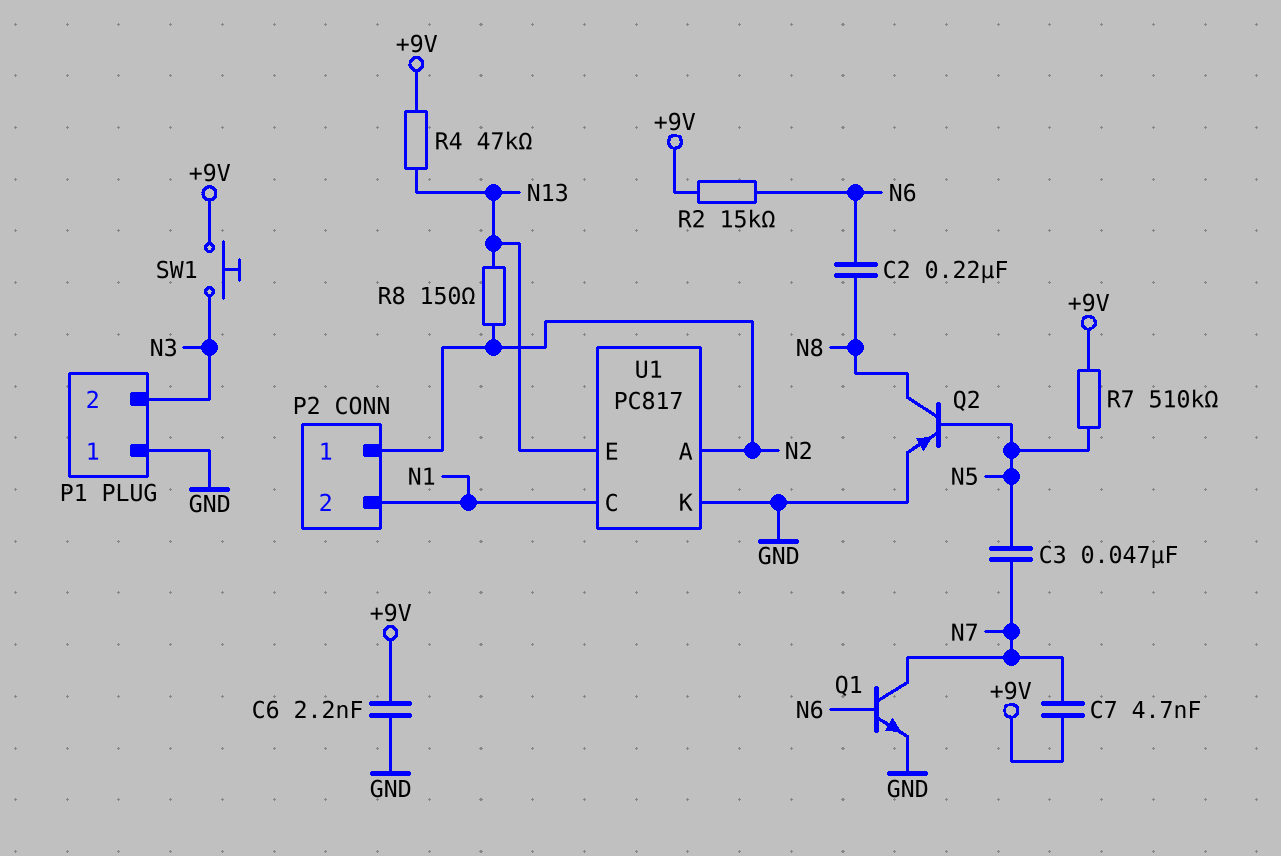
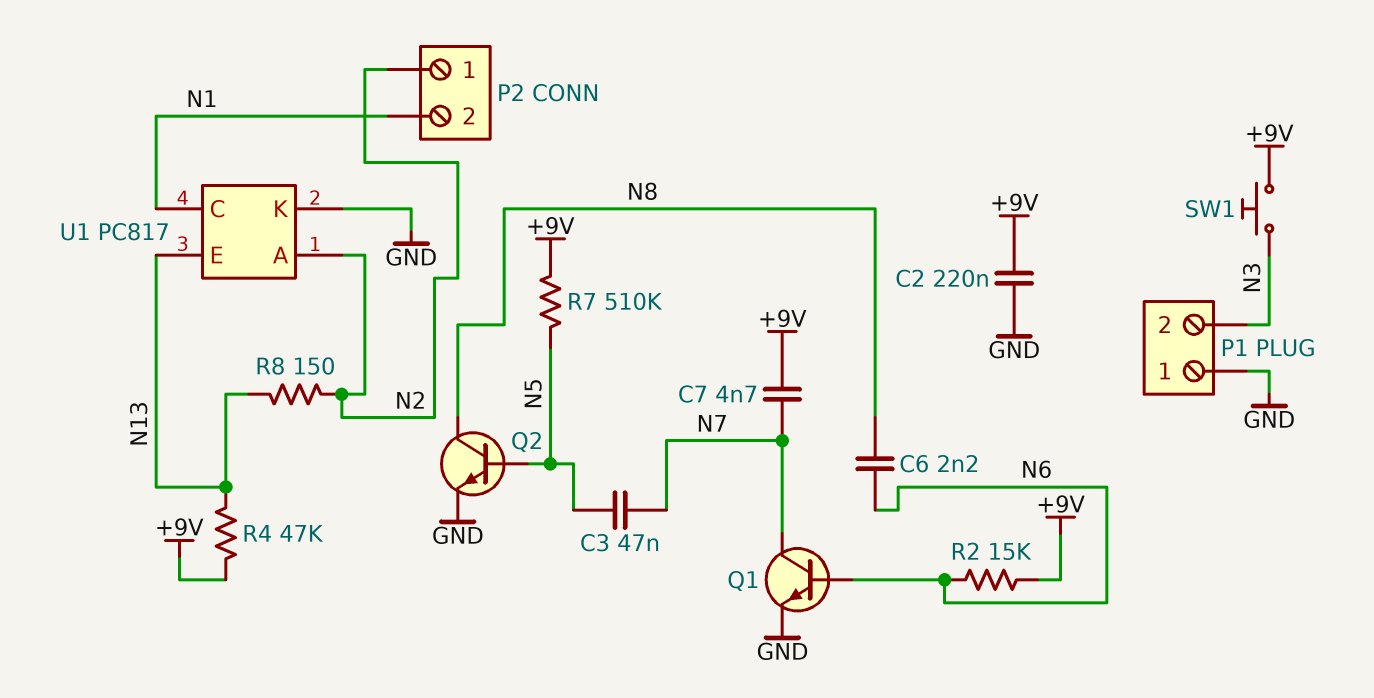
C2: 220nF (N6, N8) -> 220nF (+9V, GND)
C6: 2.2nF (+9V, GND) -> 2.2nF (N6, N8)
Q2: PNP (B N5, C N8, E GND) -> NPN (B N5, C N8, E GND)

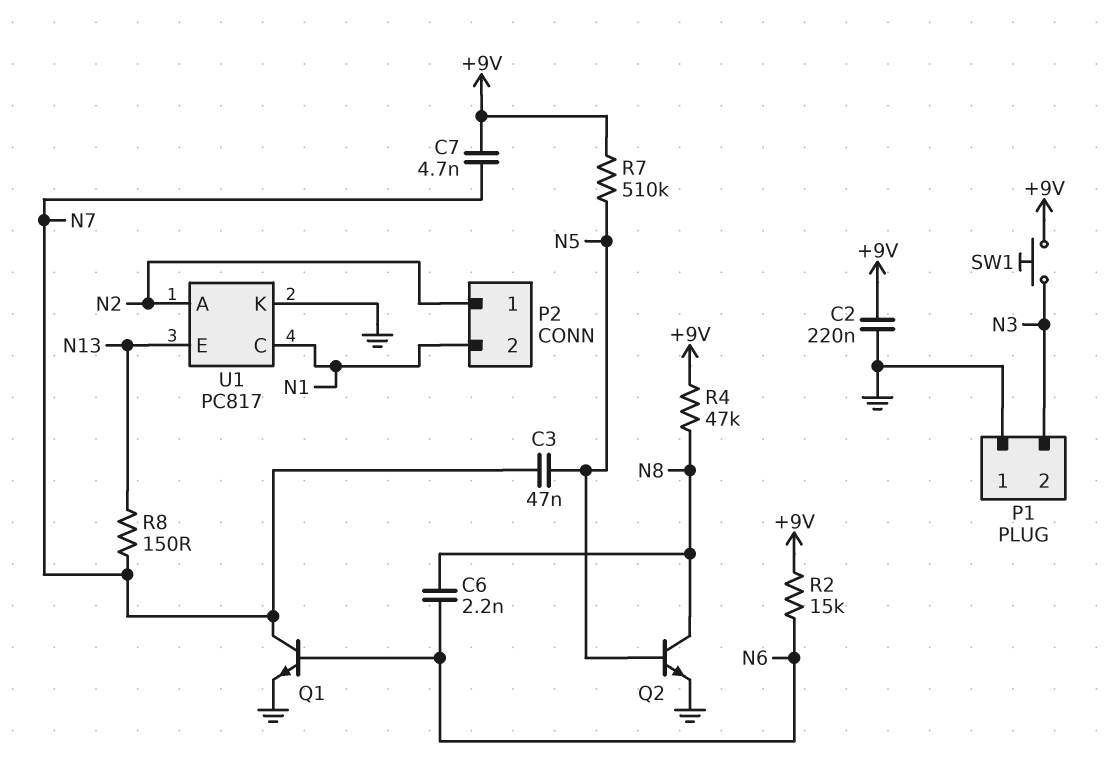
R4: 47k (+9V, N13) -> 47k (+9V, N8)
R8: 150 (N2, N13) -> 150 (N7, N13)

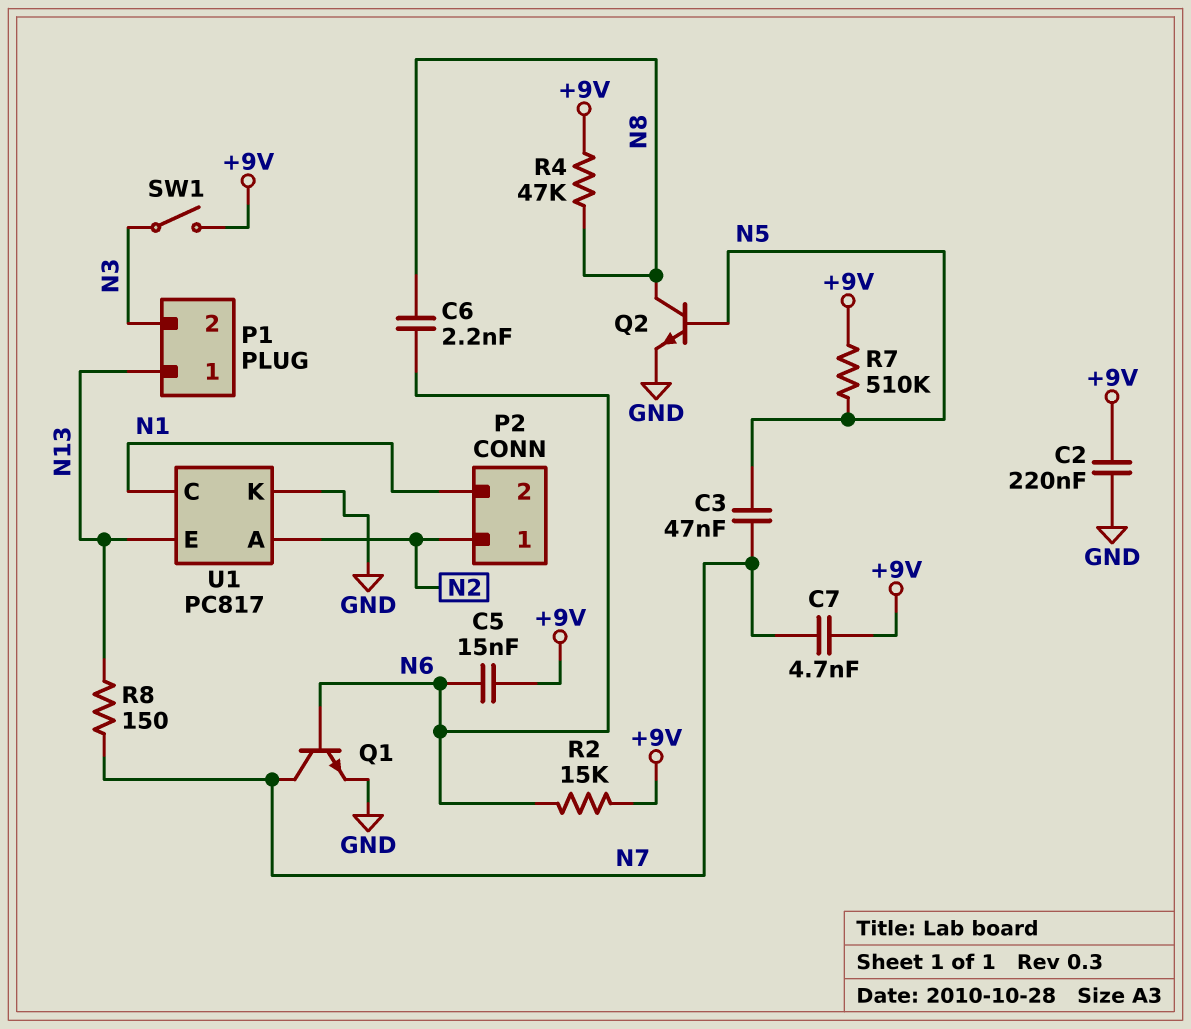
C5: none -> 15nF (+9V, N6)
P1 pin 1: GND -> N13
SW1: button (+9V, N3) -> switch (+9V, N3)

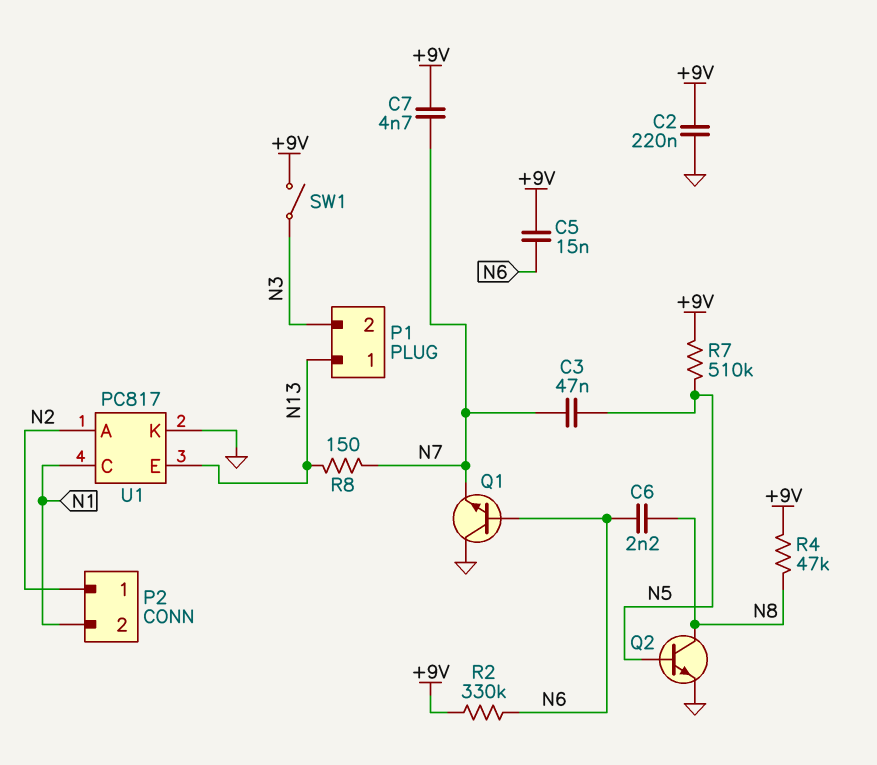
Q1: NPN (B N6, C N7, E GND) -> NPN (B N6, C GND, E N7)
R2: 15k (+9V, N6) -> 330k (+9V, N6)

